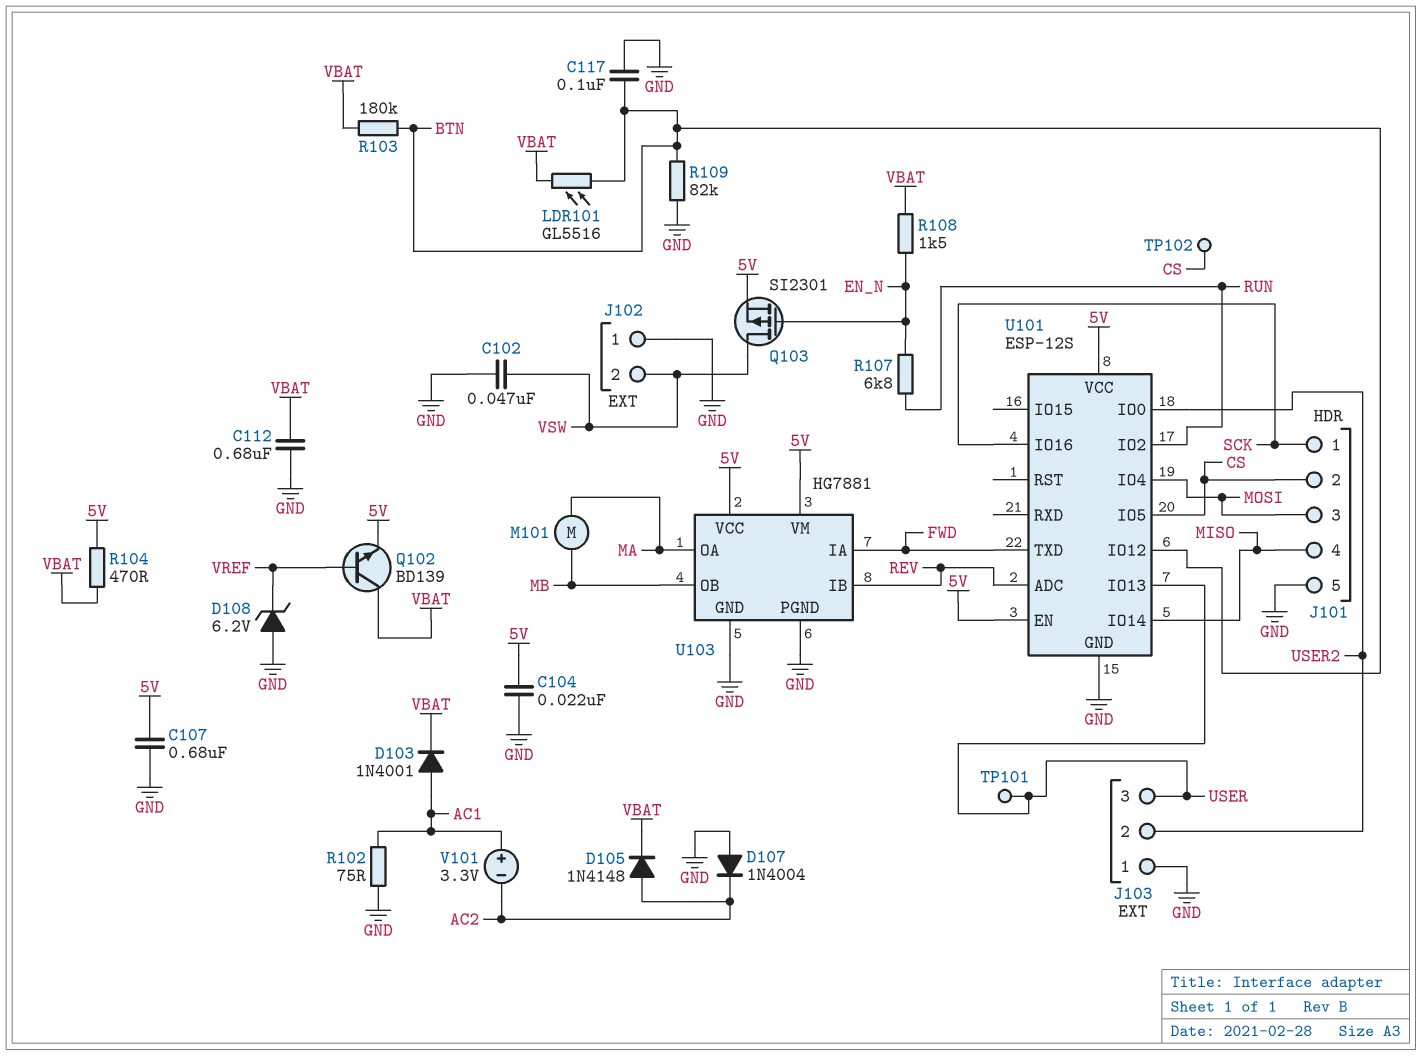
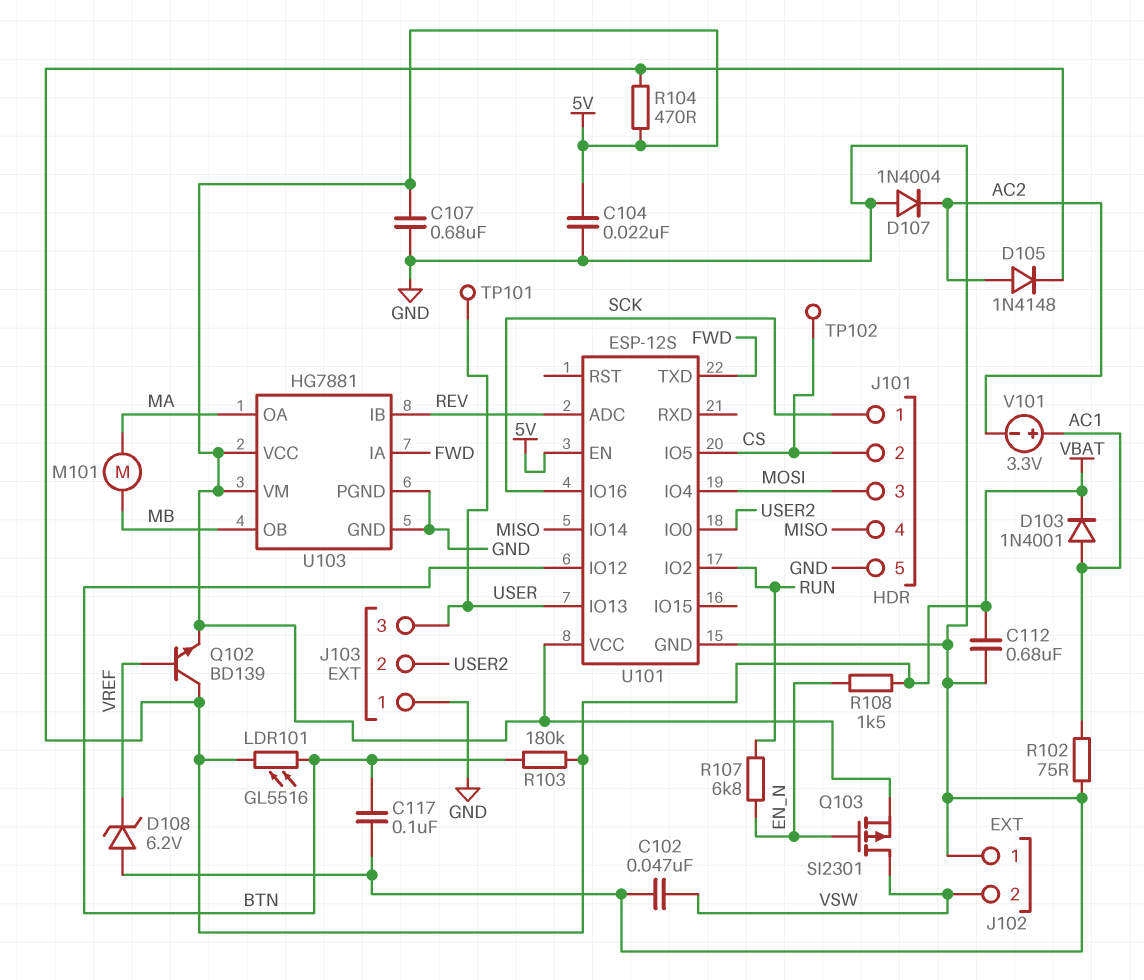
R109: 82k (BTN, GND) -> none

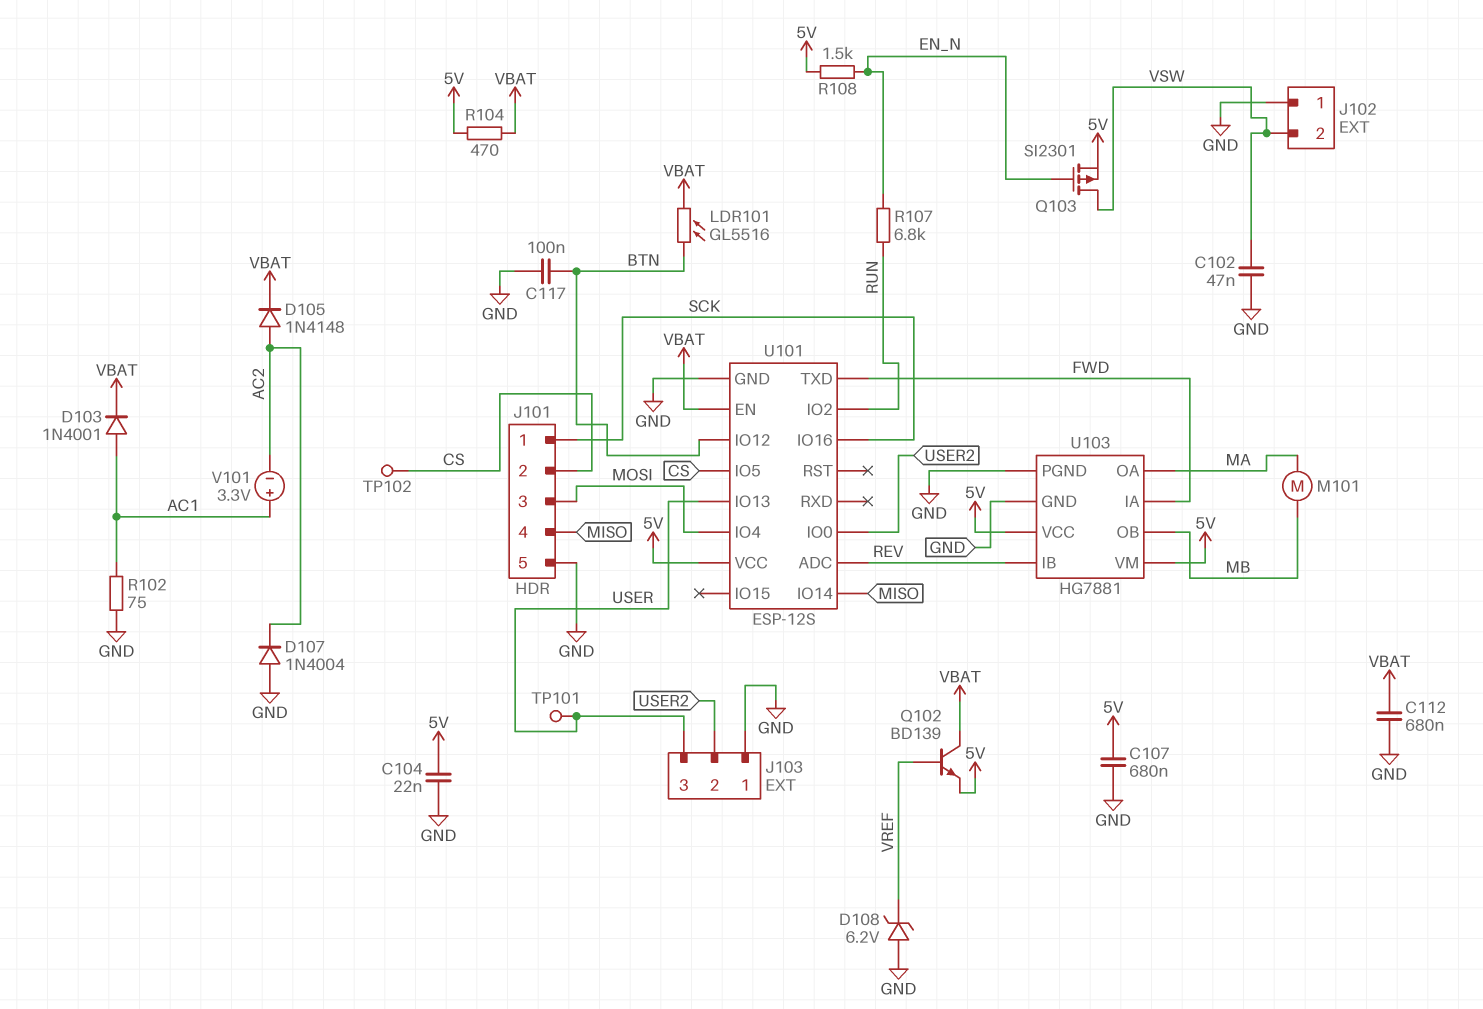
R103: 180k (BTN, VBAT) -> none
R108: 1.5k (EN_N, VBAT) -> 1.5k (5V, EN_N)
U101 pin EN: 5V -> VBAT

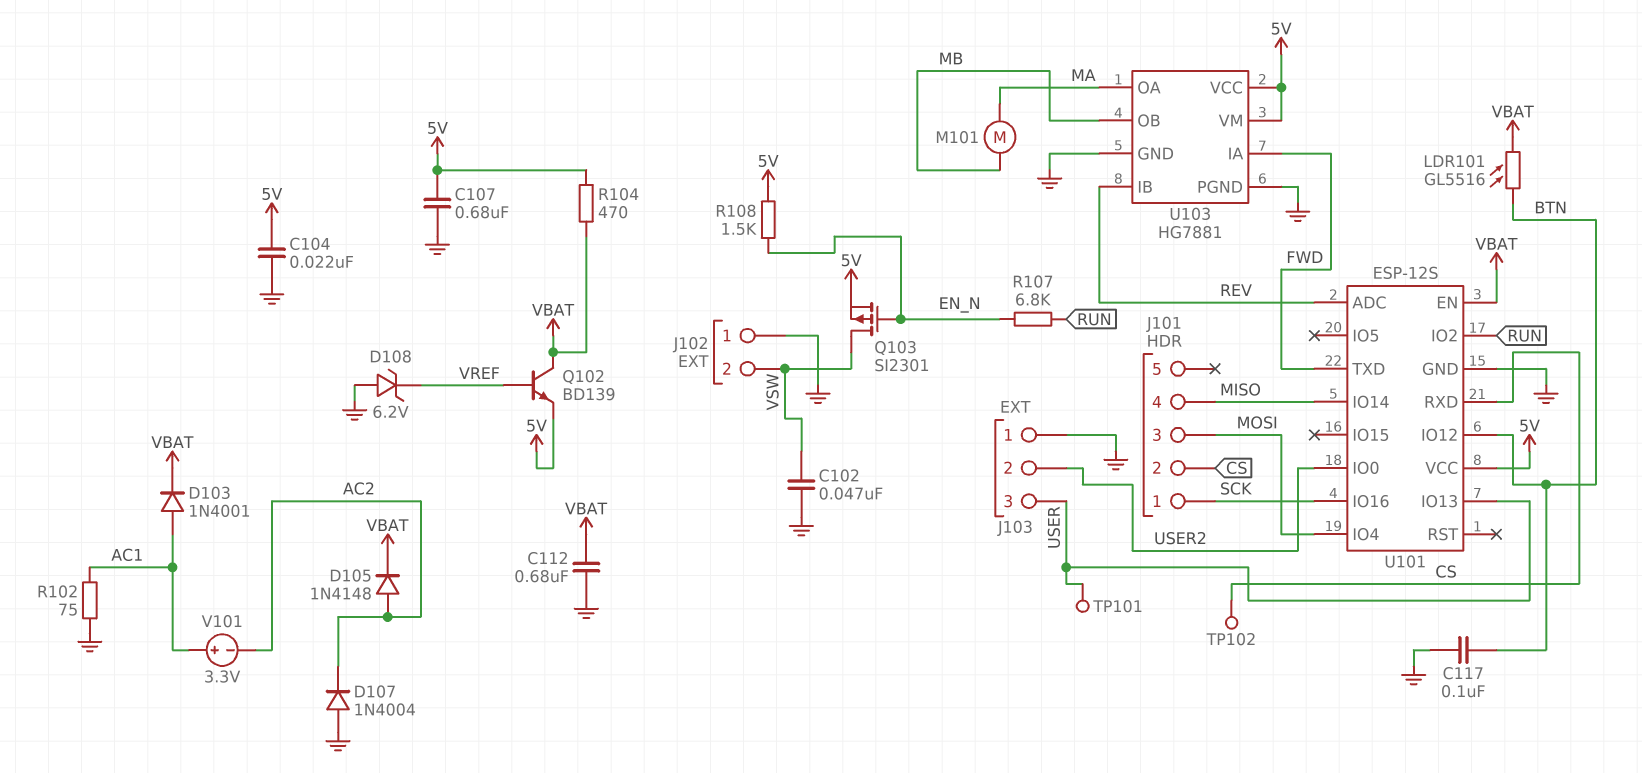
J101 pin 5: GND -> none
U101 pin IO5: CS -> none
U101 pin RXD: none -> CS

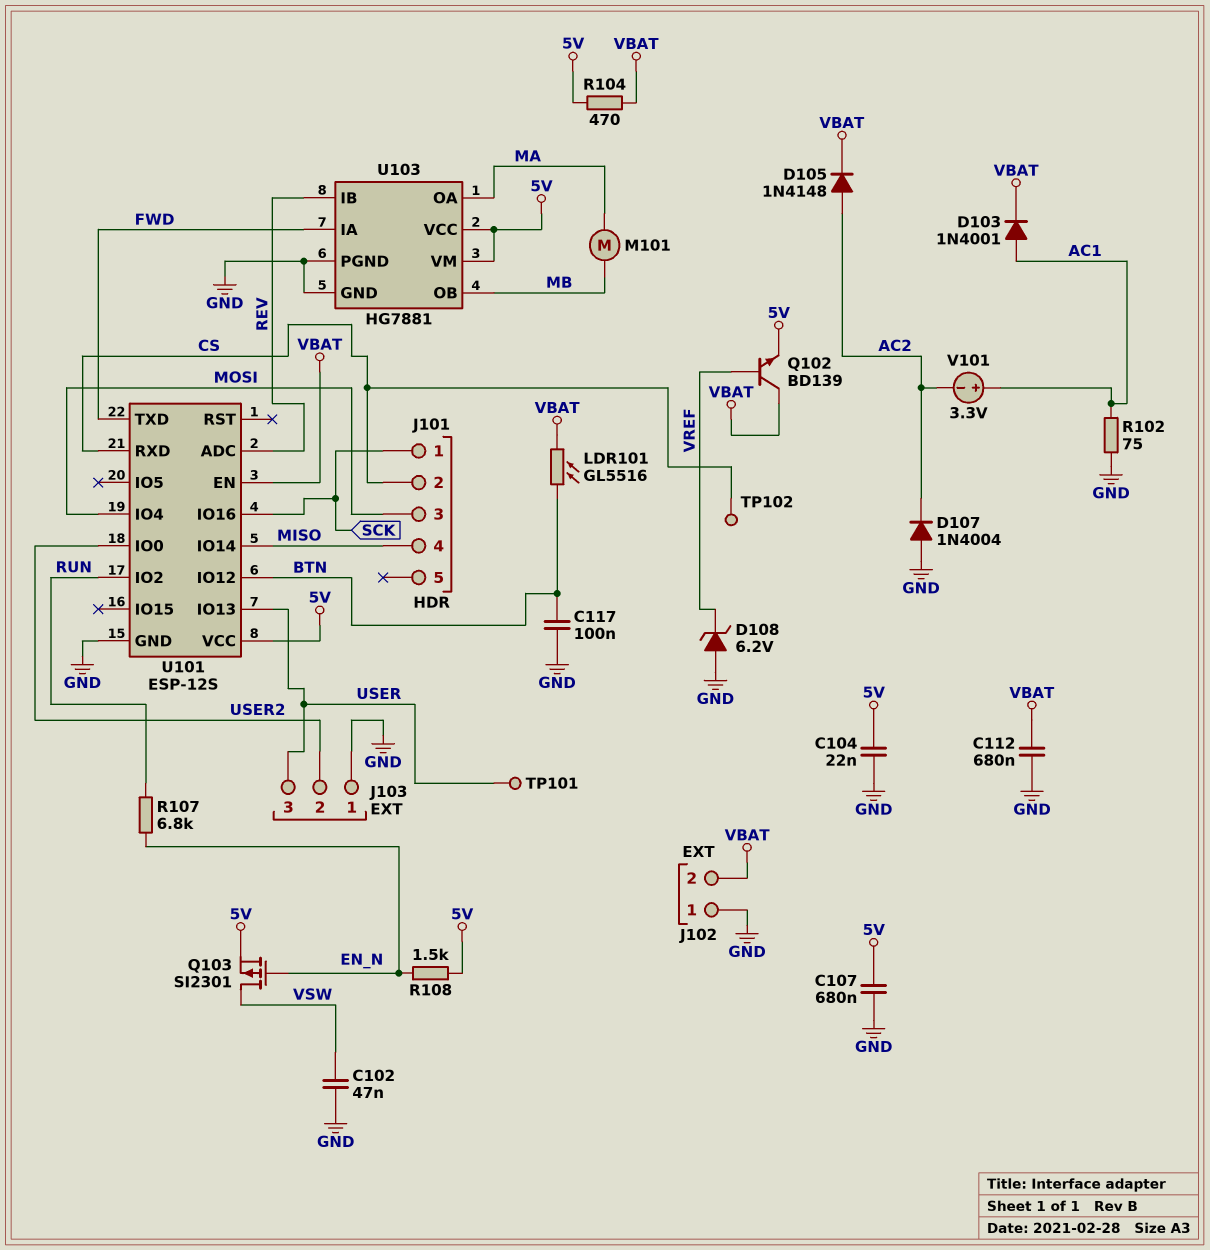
J102 pin 2: VSW -> VBAT

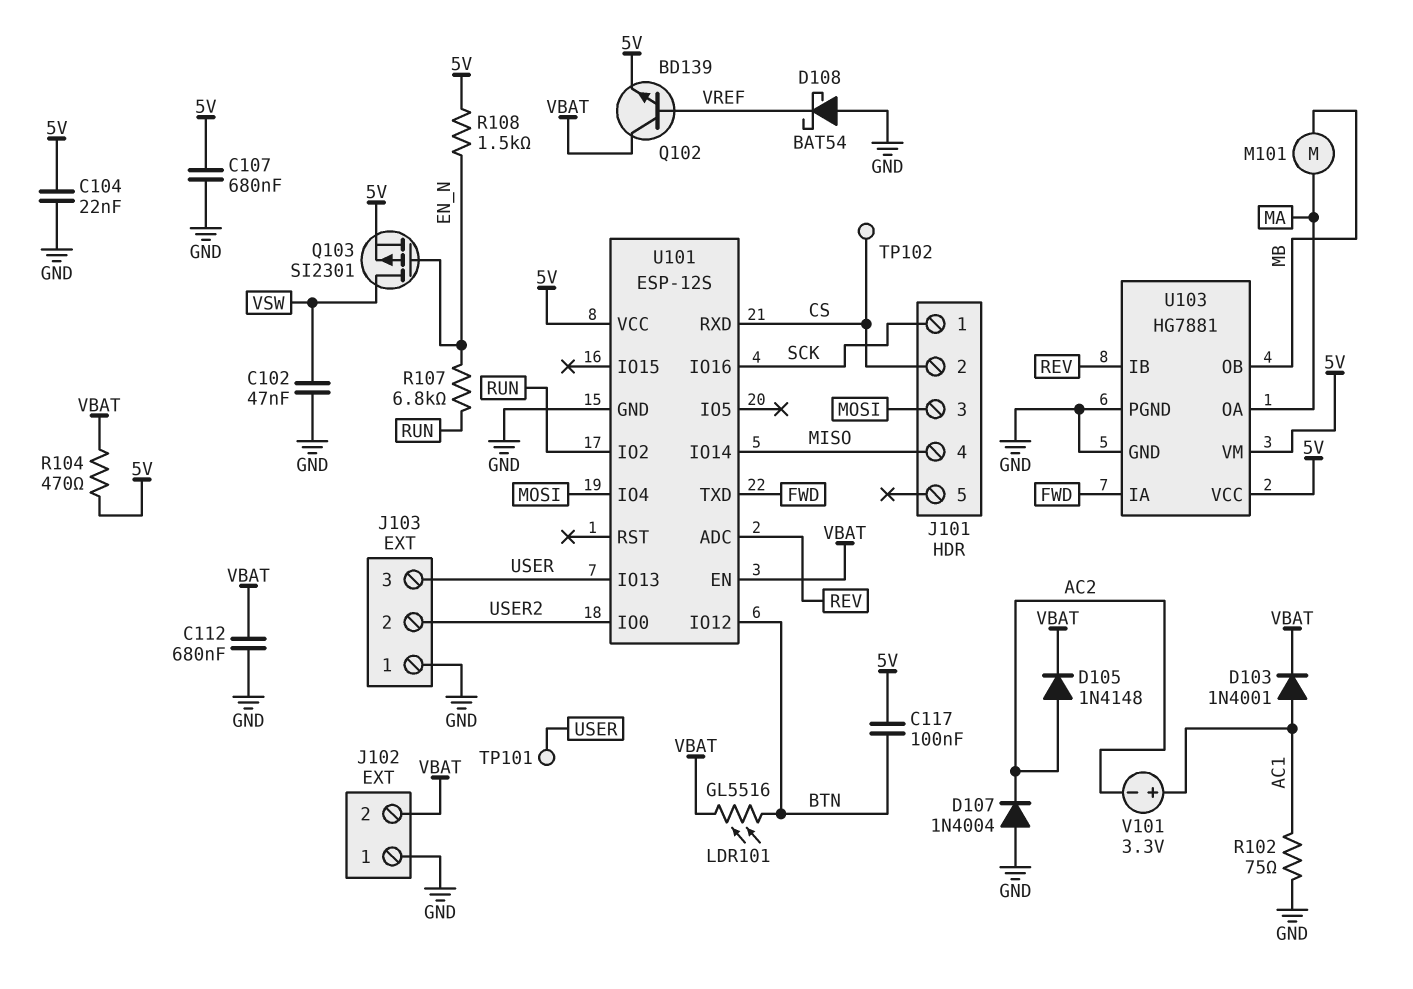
C117: 100nF (BTN, GND) -> 100nF (5V, BTN)
D108: zener 6.2V (A GND, K VREF) -> schottky BAT54 (A GND, K VREF)

